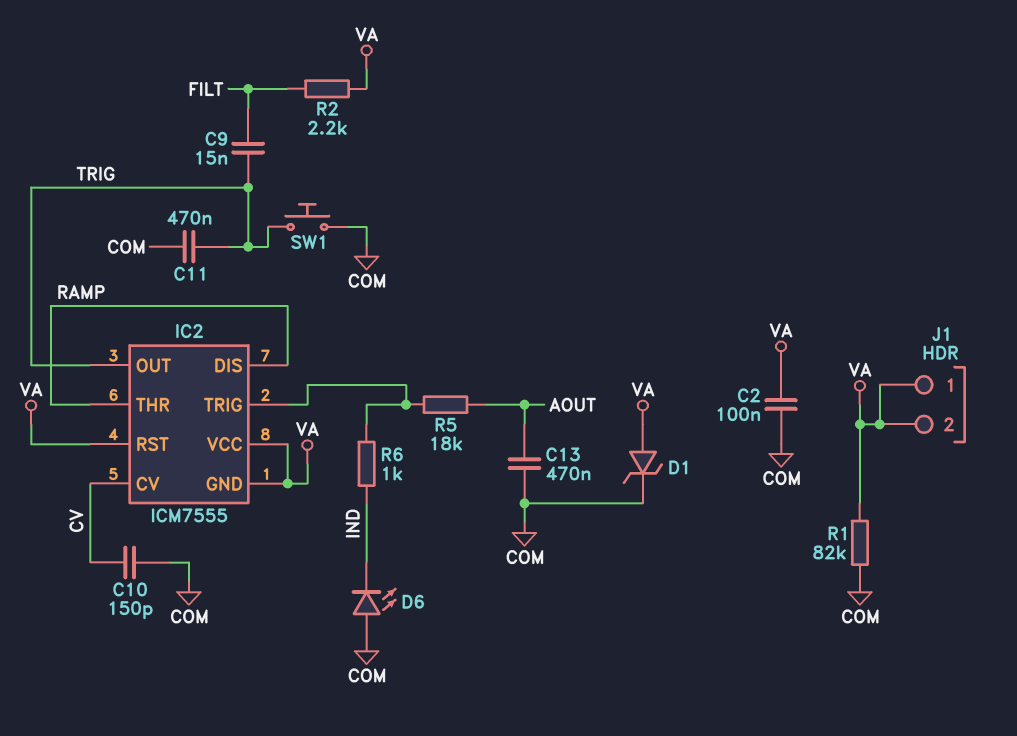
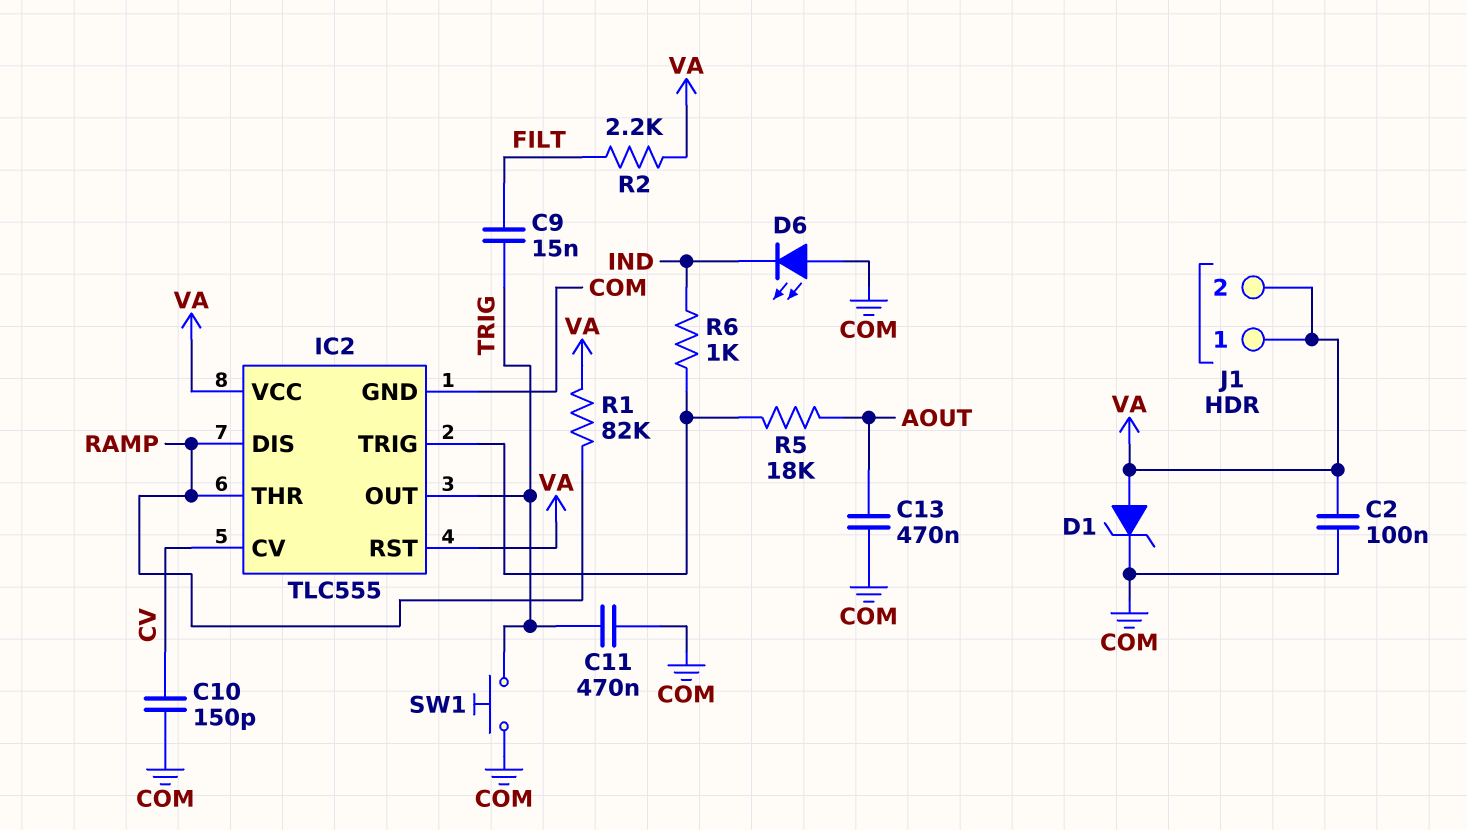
IC2: ICM7555 -> TLC555
IC2 pin GND: VA -> COM
R1: 82k (COM, VA) -> 82k (RAMP, VA)

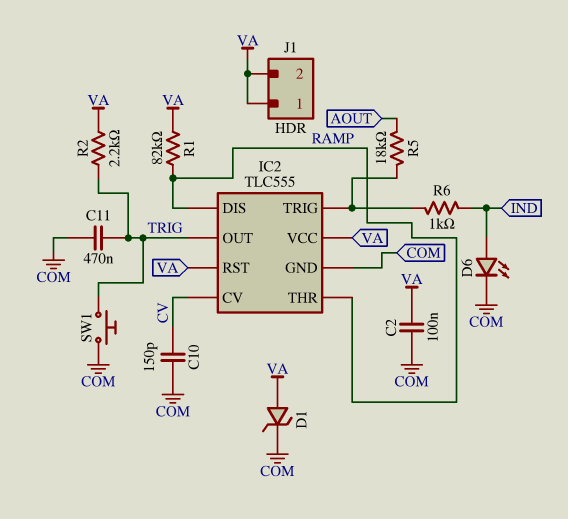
C9: 15nF (FILT, TRIG) -> none
C13: 470nF (AOUT, COM) -> none
D6: LED (A COM, K IND) -> LED (A IND, K COM)
R2: 2.2k (FILT, VA) -> 2.2k (TRIG, VA)

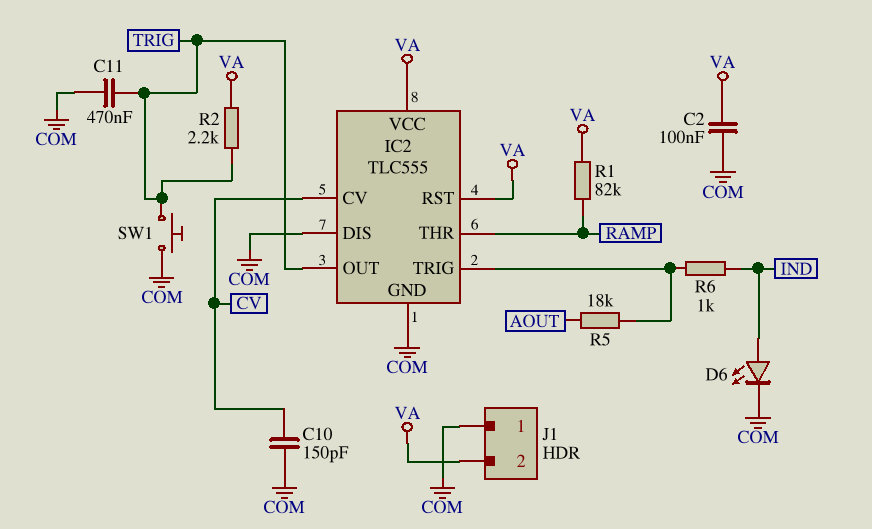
D1: zener (A VA, K COM) -> none
IC2 pin DIS: RAMP -> COM
J1 pin 1: VA -> COM

